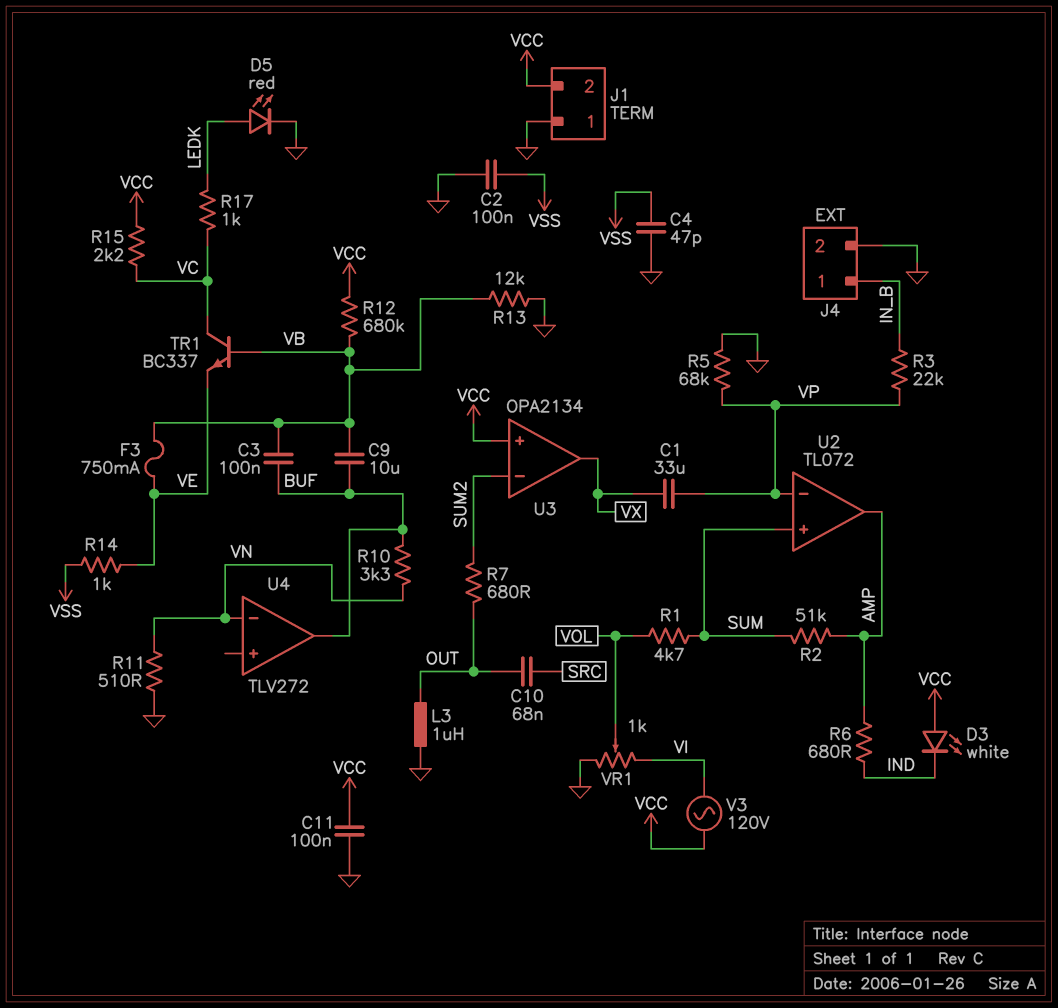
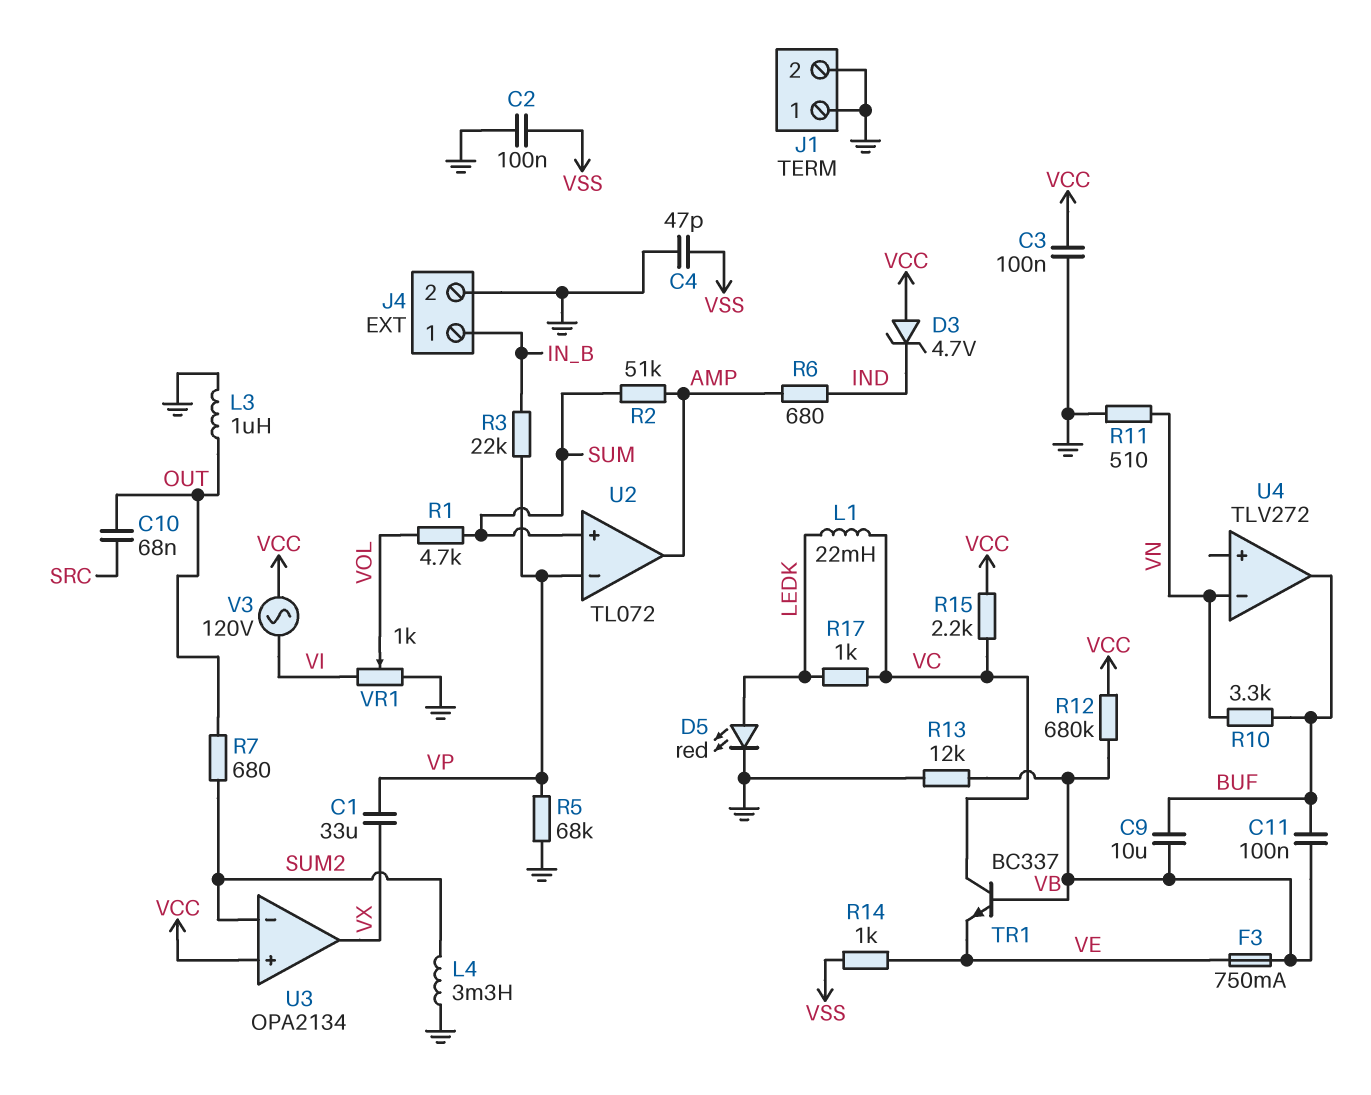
C3: 100nF (BUF, VB) -> 100nF (GND, VCC)
C11: 100nF (GND, VCC) -> 100nF (BUF, VB)
D3: LED white (A VCC, K IND) -> zener 4.7V (A VCC, K IND)
J1 pin 2: VCC -> GND
L1: none -> 22mH (LEDK, VC)
L4: none -> 3.3mH (GND, SUM2)

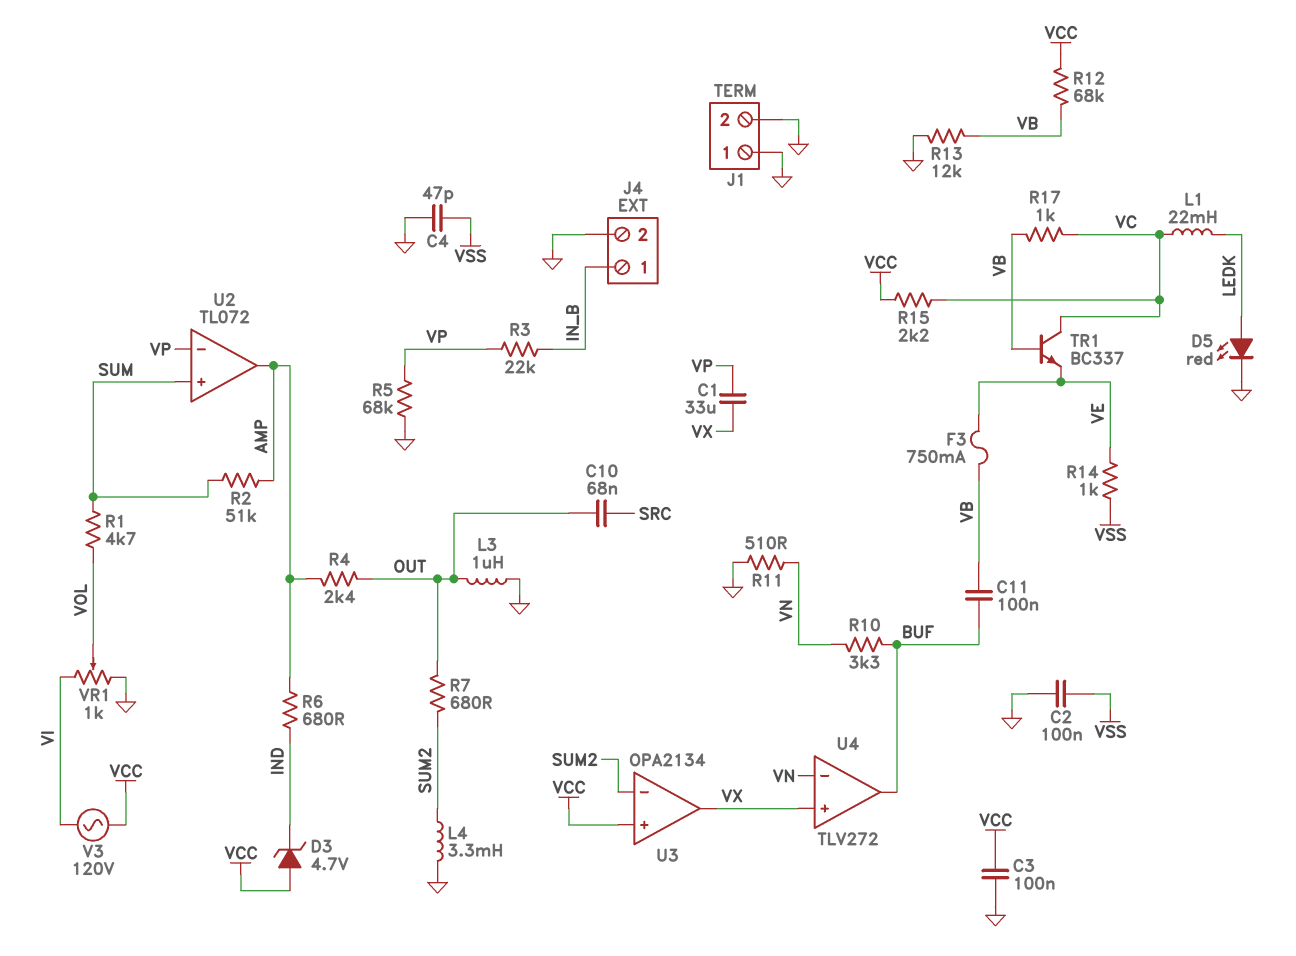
C9: 10uF (BUF, VB) -> none
R4: none -> 2.4k (AMP, OUT)
R12: 680k (VB, VCC) -> 68k (VB, VCC)
R17: 1k (LEDK, VC) -> 1k (VB, VC)
U4 pin in+: none -> VX

